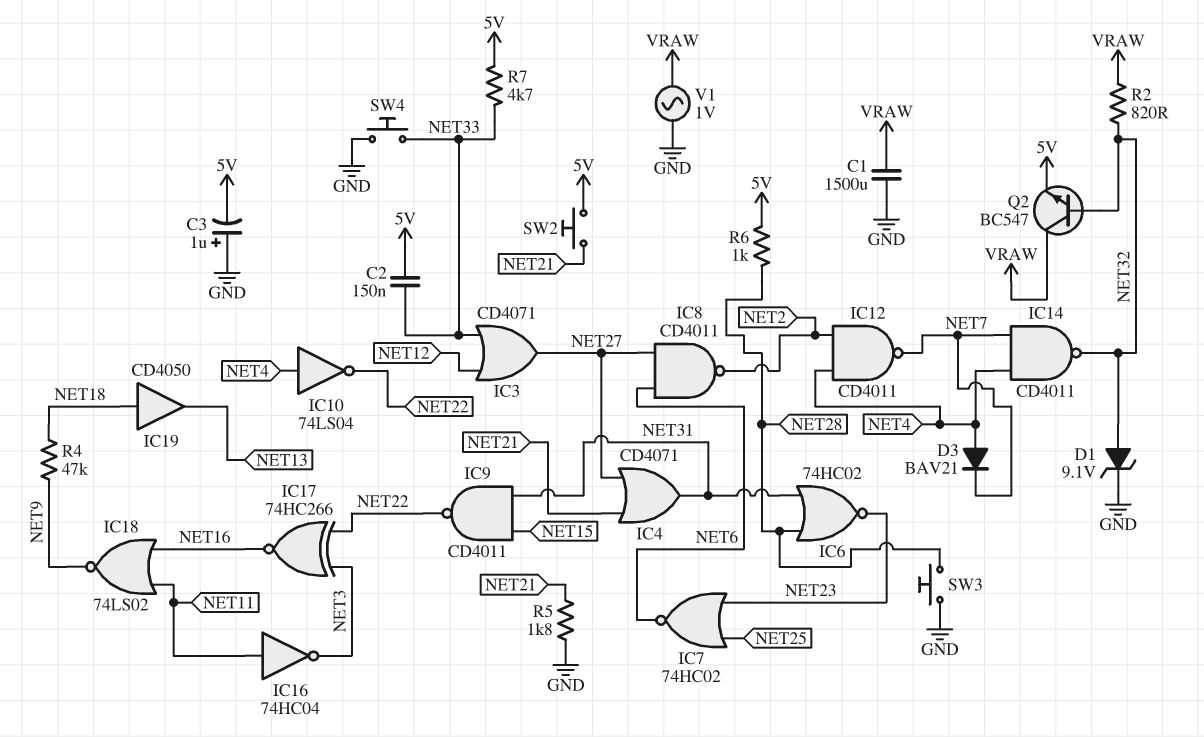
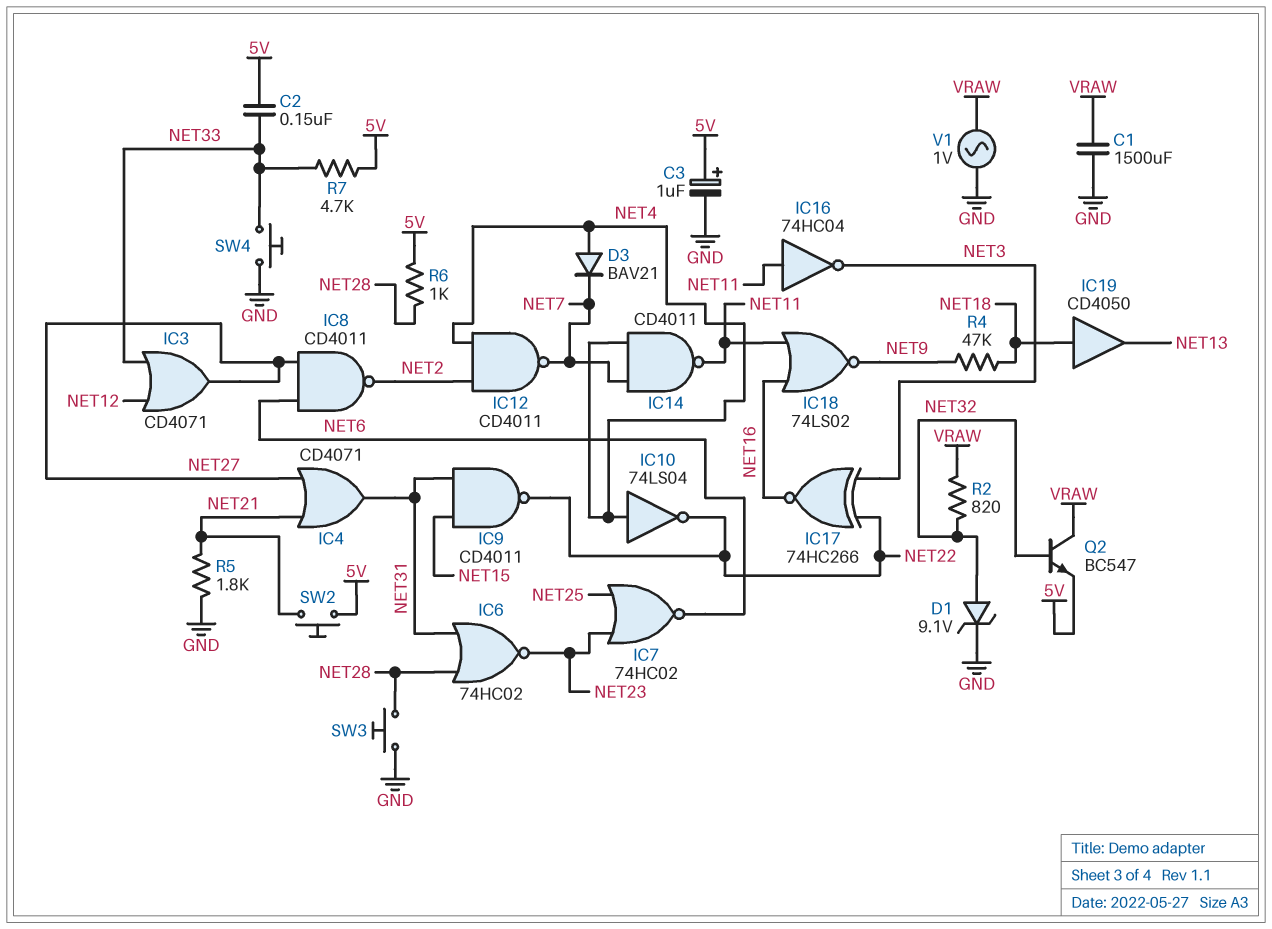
C3: 1uF (plus GND, minus 5V) -> 1uF (plus 5V, minus GND)
IC14: NAND CD4011 (in NET4, in NET7, out NET32) -> NAND CD4011 (in NET4, in NET7, out NET11)

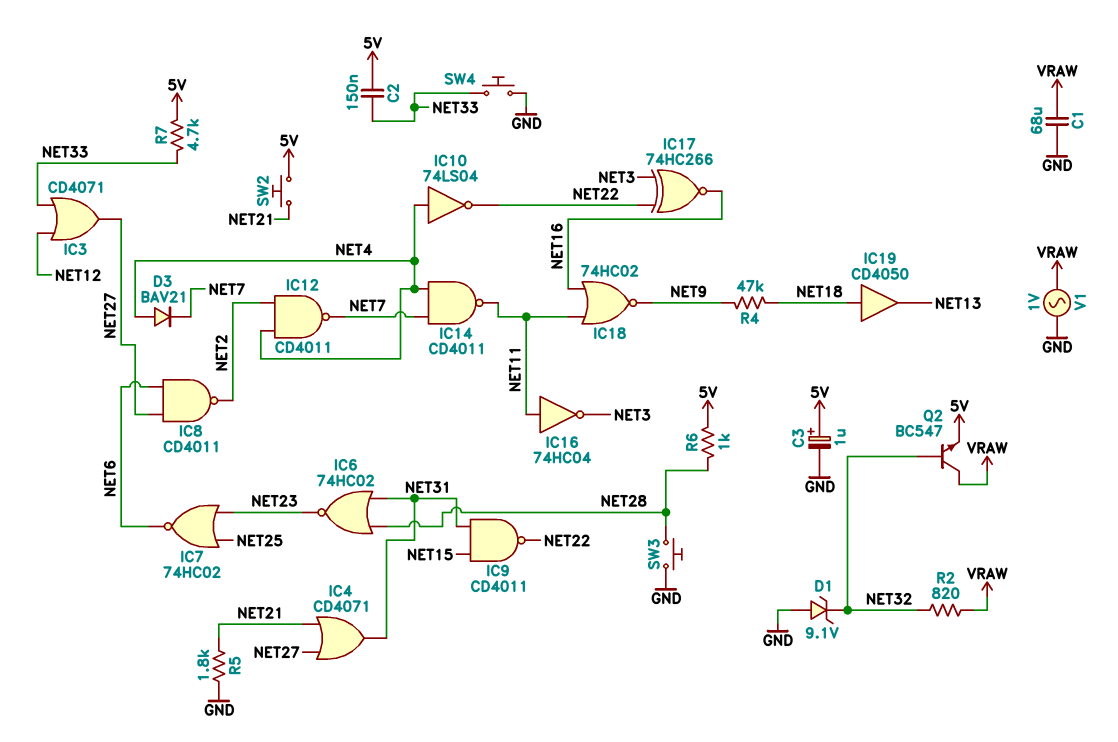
C1: 1500uF (GND, VRAW) -> 68uF (GND, VRAW)
D1: zener 9.1V (A NET32, K GND) -> zener 9.1V (A GND, K NET32)
IC18: NOR 74LS02 (in NET11, in NET16, out NET9) -> NOR 74HC02 (in NET11, in NET16, out NET9)

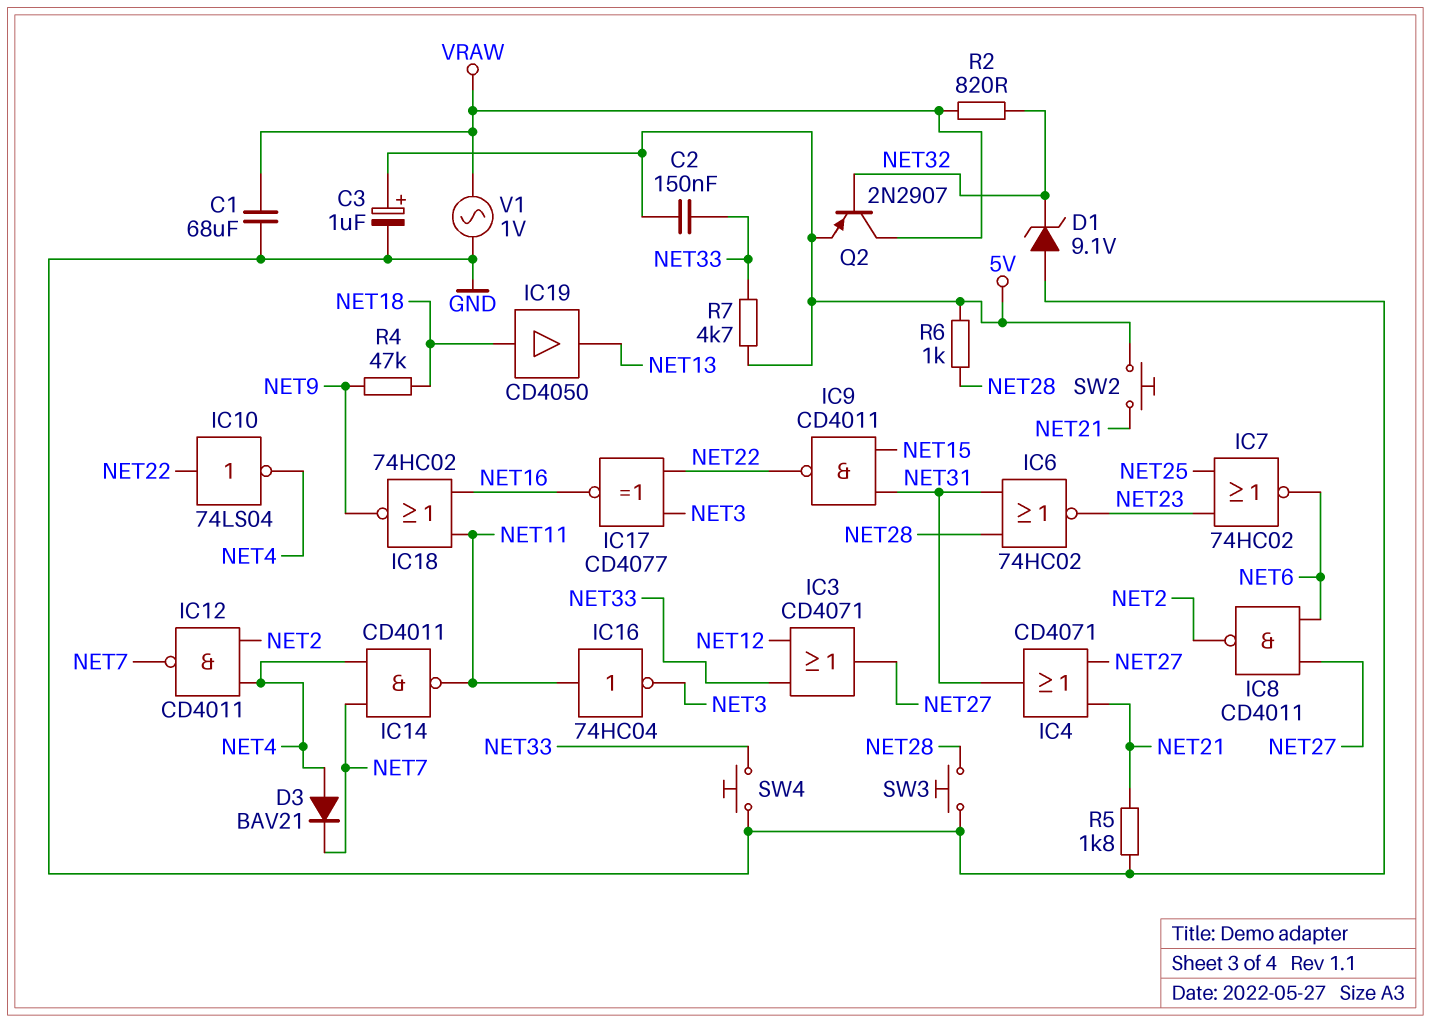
IC10: NOT 74LS04 (in NET4, out NET22) -> NOT 74LS04 (in NET22, out NET4)
IC17: XNOR 74HC266 (in NET3, in NET22, out NET16) -> XNOR CD4077 (in NET3, in NET22, out NET16)
Q2: NPN BC547 (B NET32, C VRAW, E 5V) -> PNP 2N2907 (B NET32, C VRAW, E 5V)

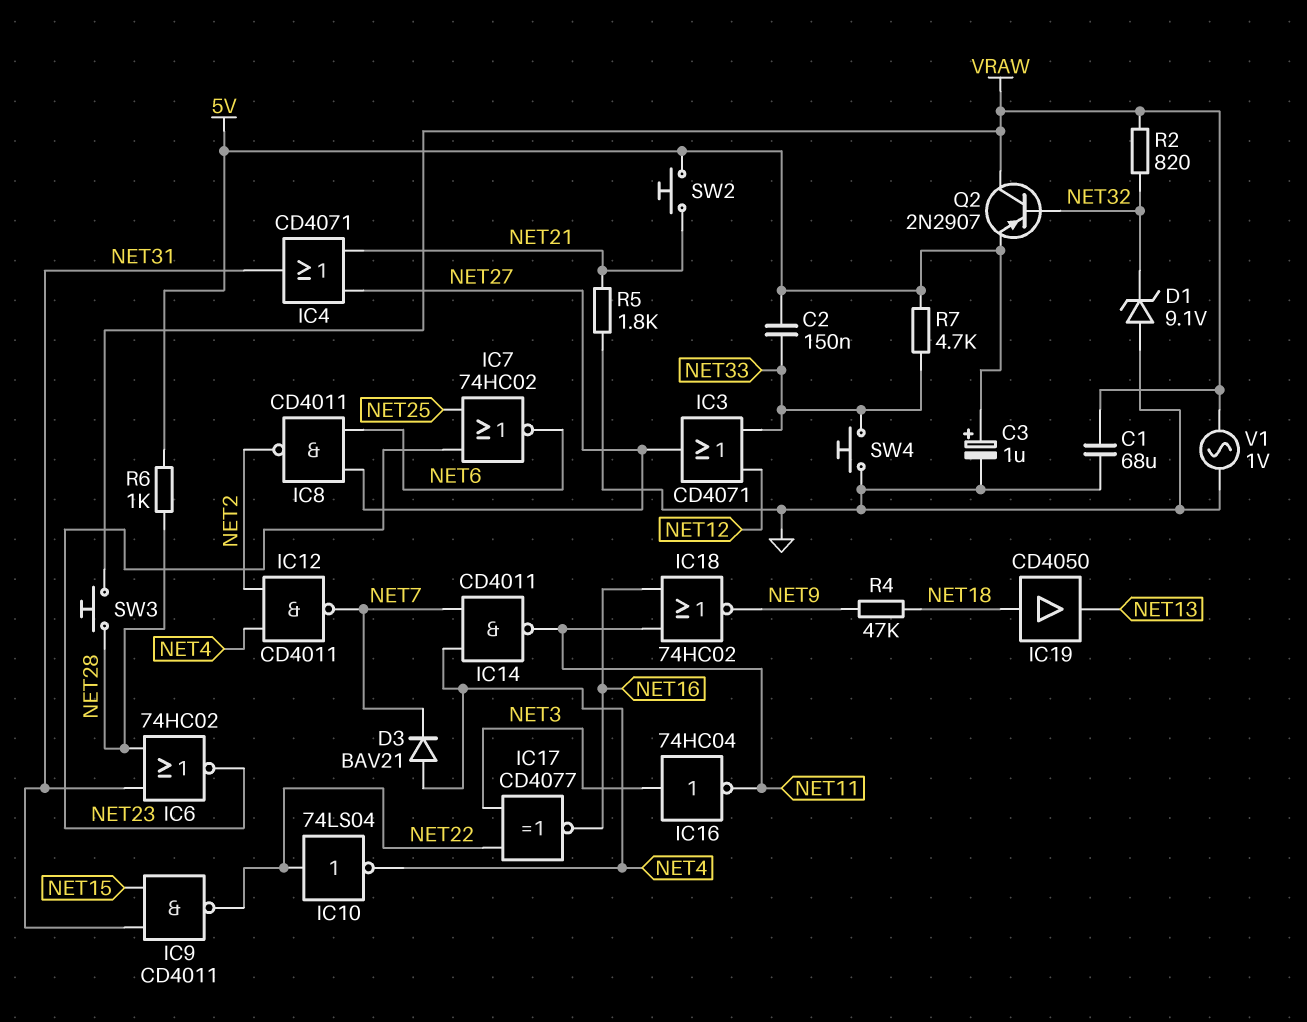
IC16: NOT 74HC04 (in NET11, out NET3) -> NOT 74HC04 (in NET3, out NET11)
SW3: button (GND, NET28) -> button (NET28, VRAW)

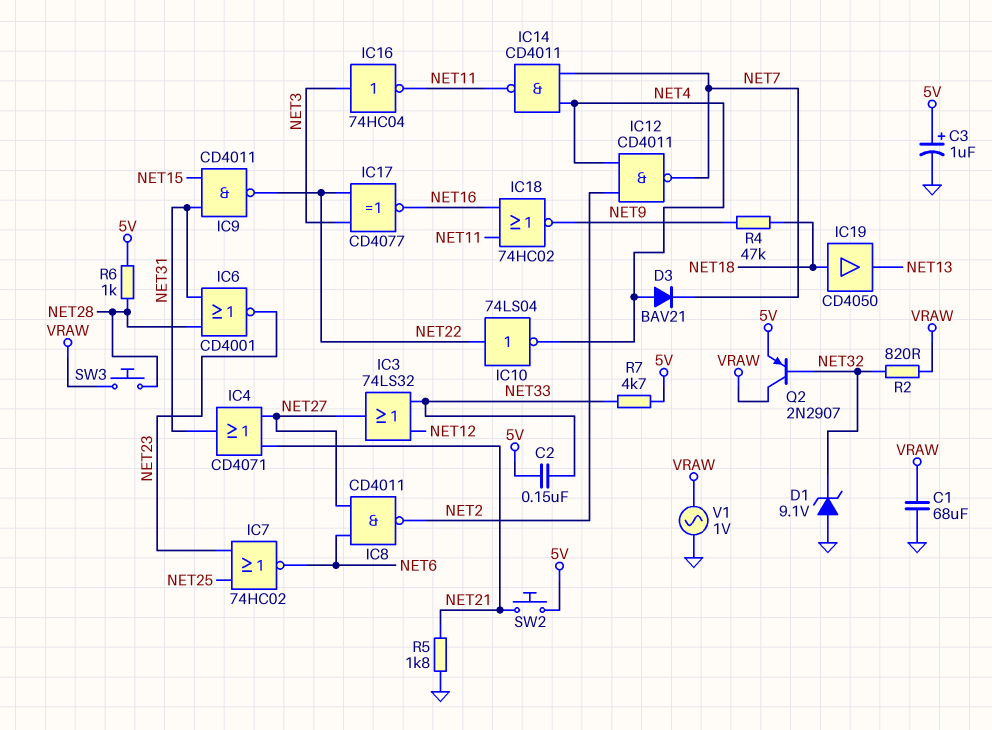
IC3: OR CD4071 (in NET12, in NET33, out NET27) -> OR 74LS32 (in NET12, in NET33, out NET27)
IC6: NOR 74HC02 (in NET28, in NET31, out NET23) -> NOR CD4001 (in NET28, in NET31, out NET23)
SW4: button (GND, NET33) -> none

